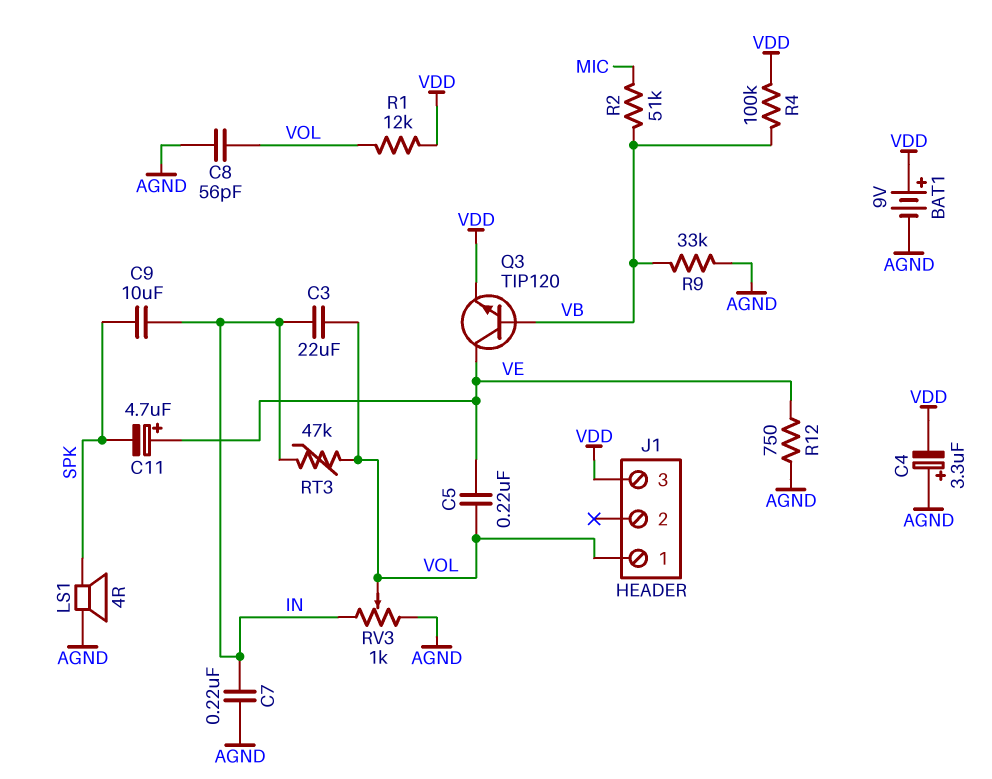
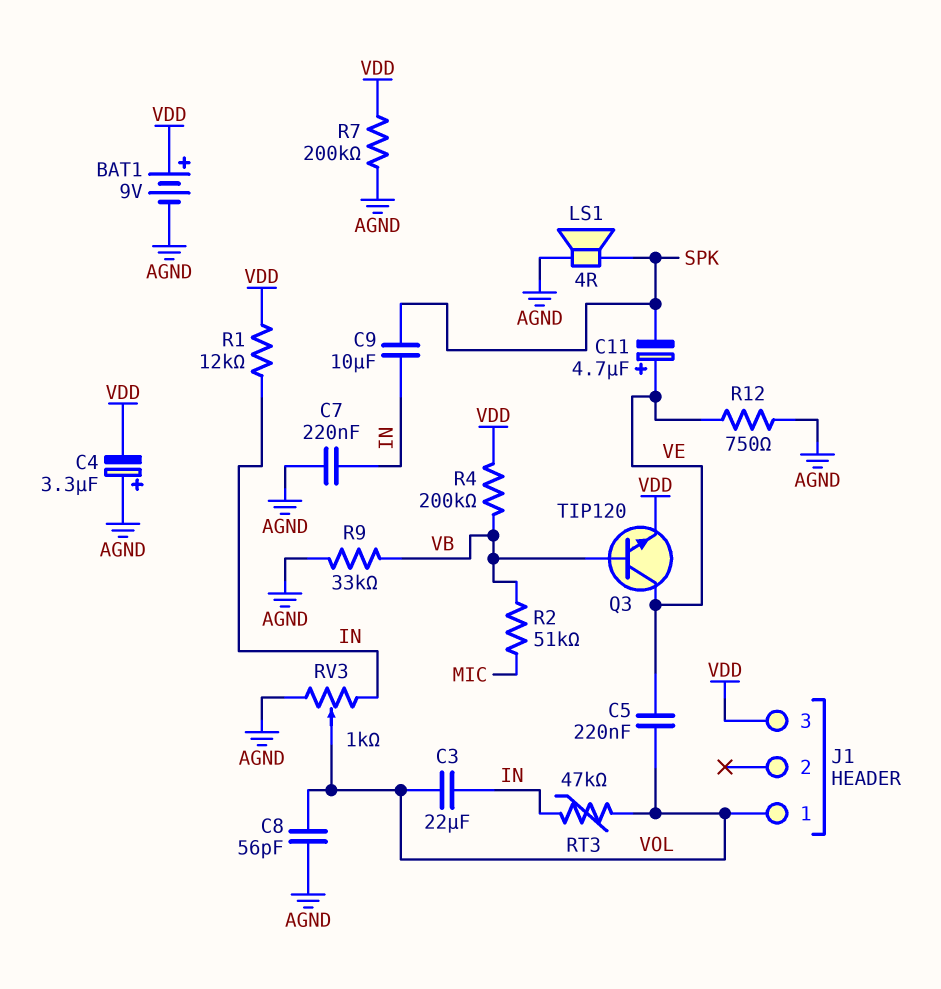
R1: 12k (VDD, VOL) -> 12k (IN, VDD)
R4: 100k (VB, VDD) -> 200k (VB, VDD)
R7: none -> 200k (AGND, VDD)

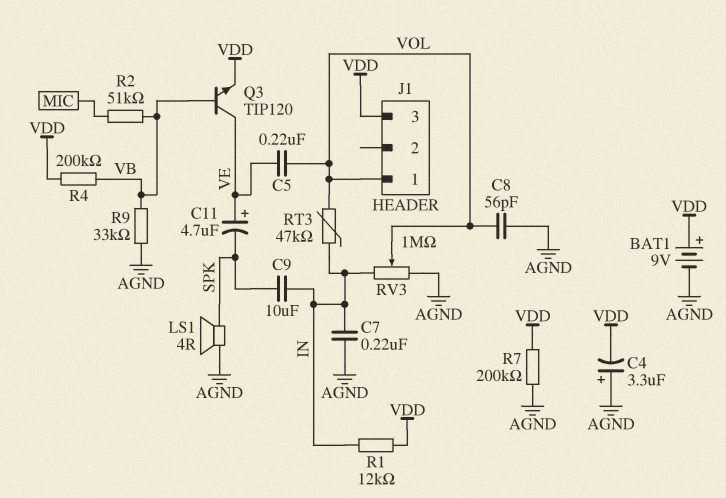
C3: 22uF (IN, VOL) -> none
R12: 750 (AGND, VE) -> none
RV3: 1k (AGND, IN, wiper VOL) -> 1M (AGND, IN, wiper VOL)

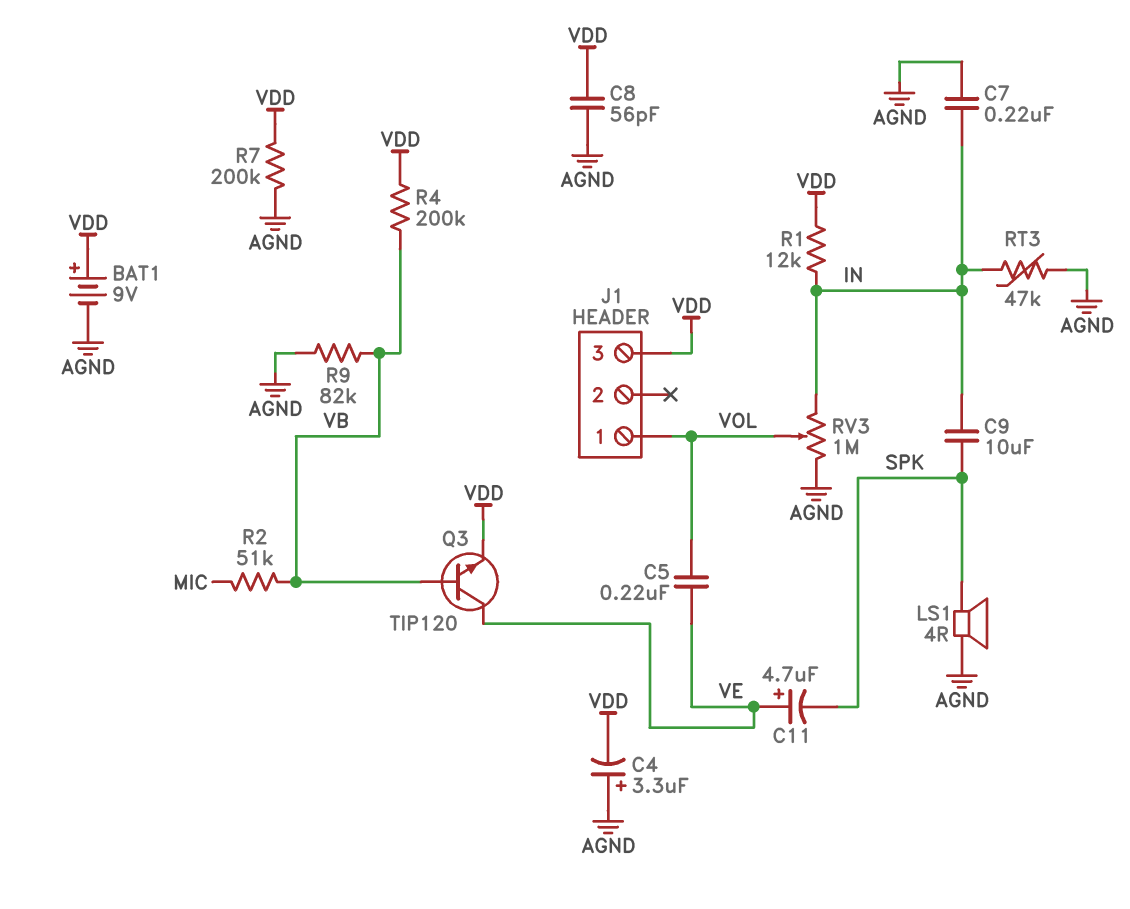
C8: 56pF (AGND, VOL) -> 56pF (AGND, VDD)
R9: 33k (AGND, VB) -> 82k (AGND, VB)
RT3: 47k (IN, VOL) -> 47k (AGND, IN)

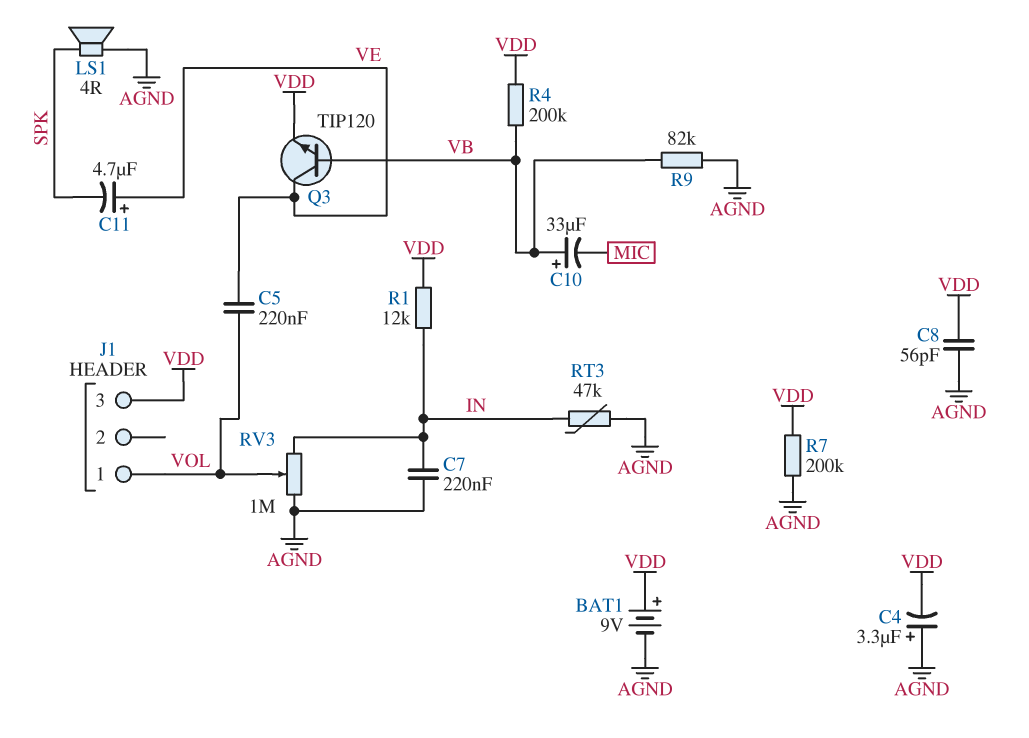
C9: 10uF (IN, SPK) -> none
C10: none -> 33uF (plus VB, minus MIC)
R2: 51k (MIC, VB) -> none

